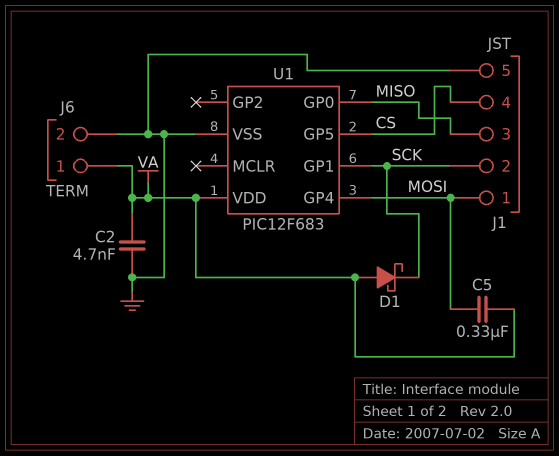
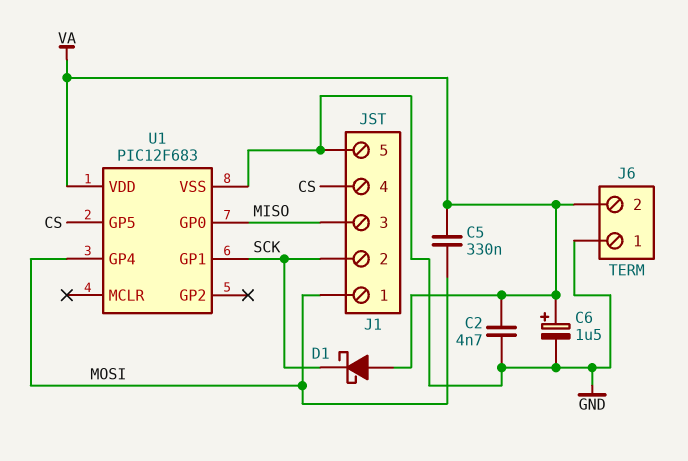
C6: none -> 1.5uF (plus VA, minus GND)
J6 pin 1: VA -> GND
J6 pin 2: GND -> VA

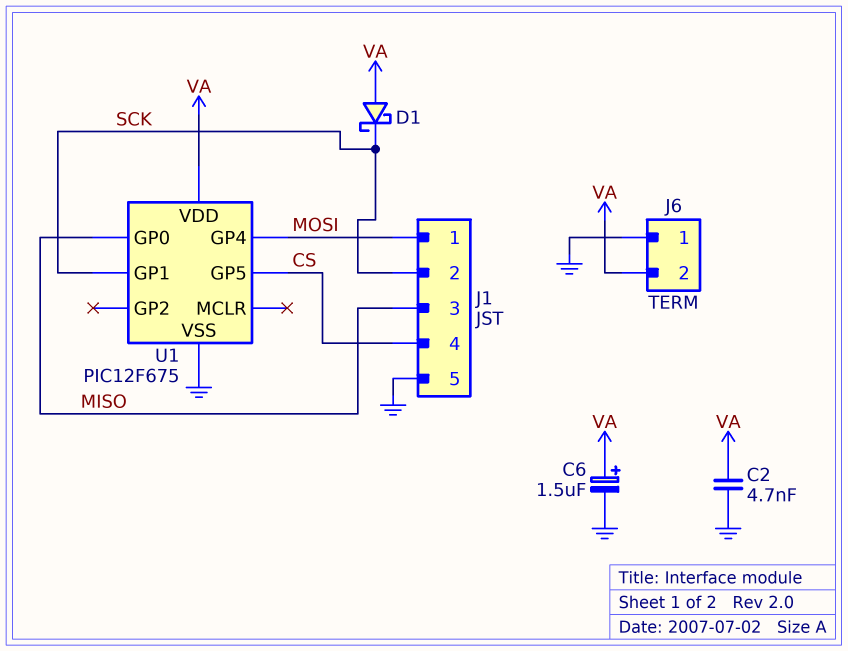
C5: 330nF (MOSI, VA) -> none
U1: PIC12F683 -> PIC12F675

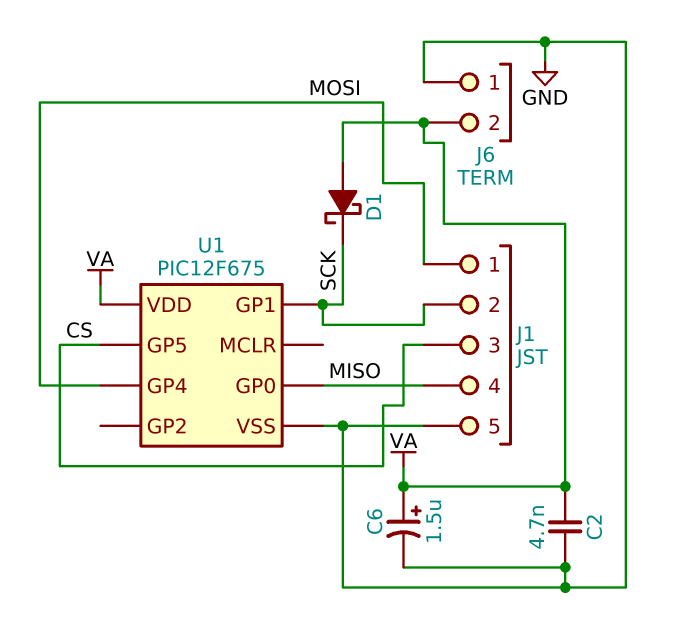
J1 pin 3: MISO -> CS
J1 pin 4: CS -> MISO

